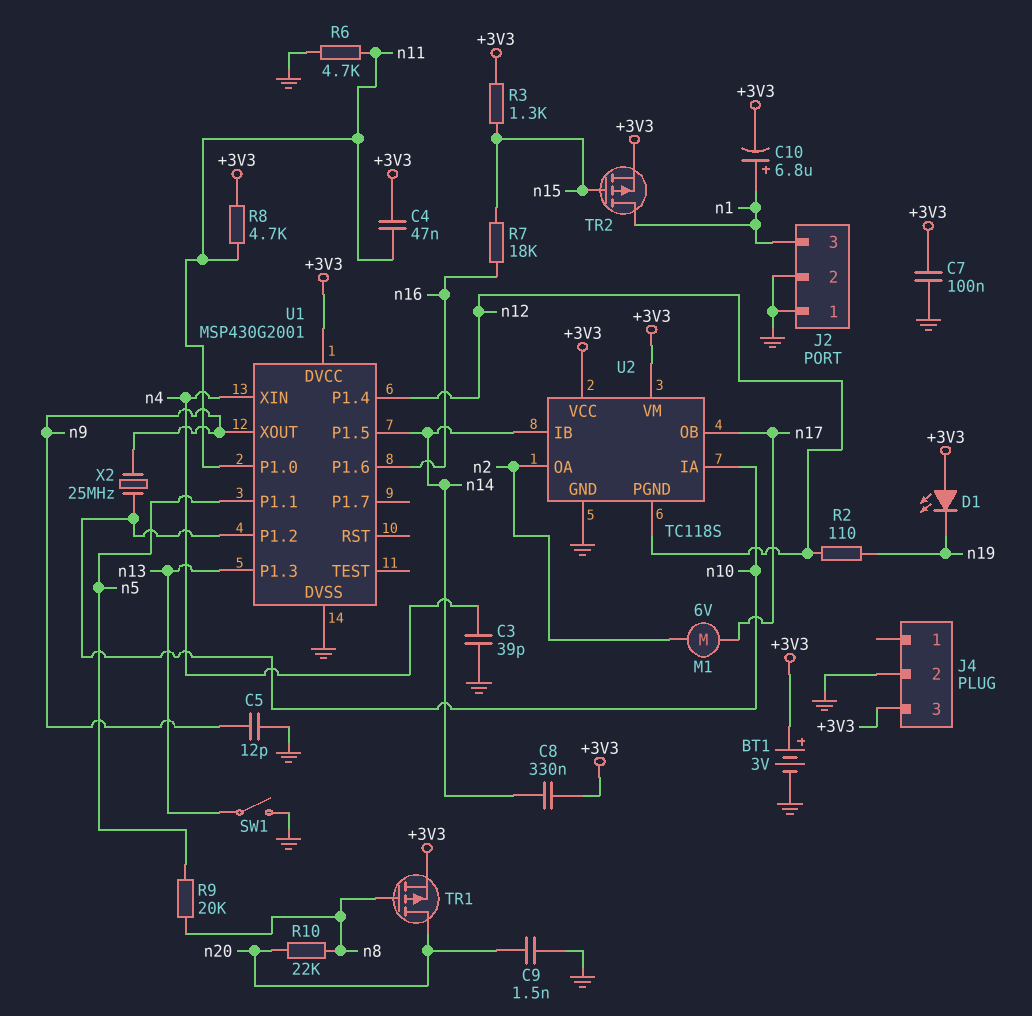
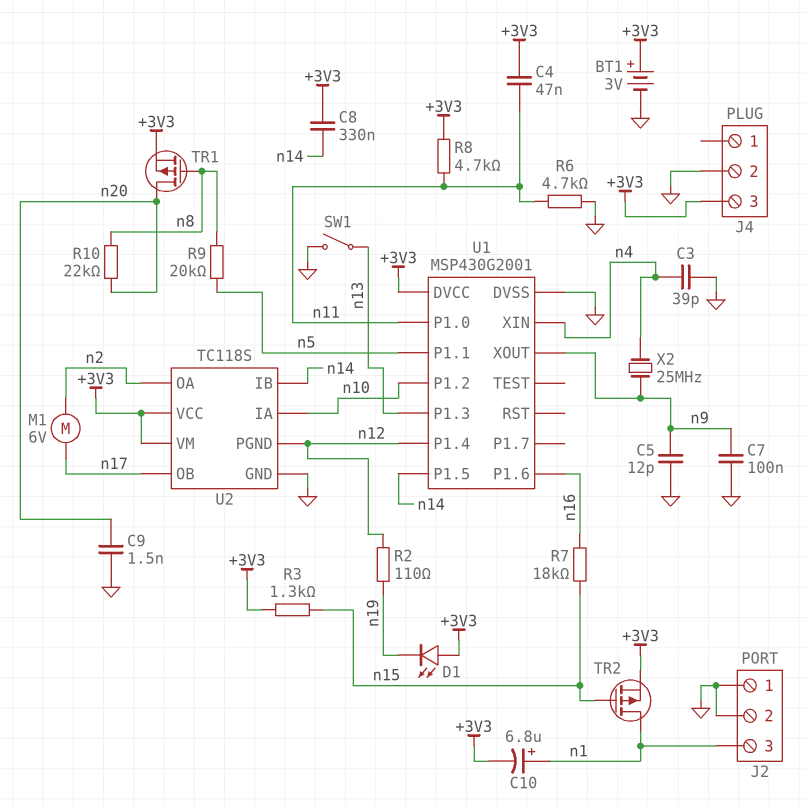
C7: 100nF (+3V3, GND) -> 100nF (GND, n9)
X2: 25MHz (n9, n10) -> 25MHz (n4, n9)

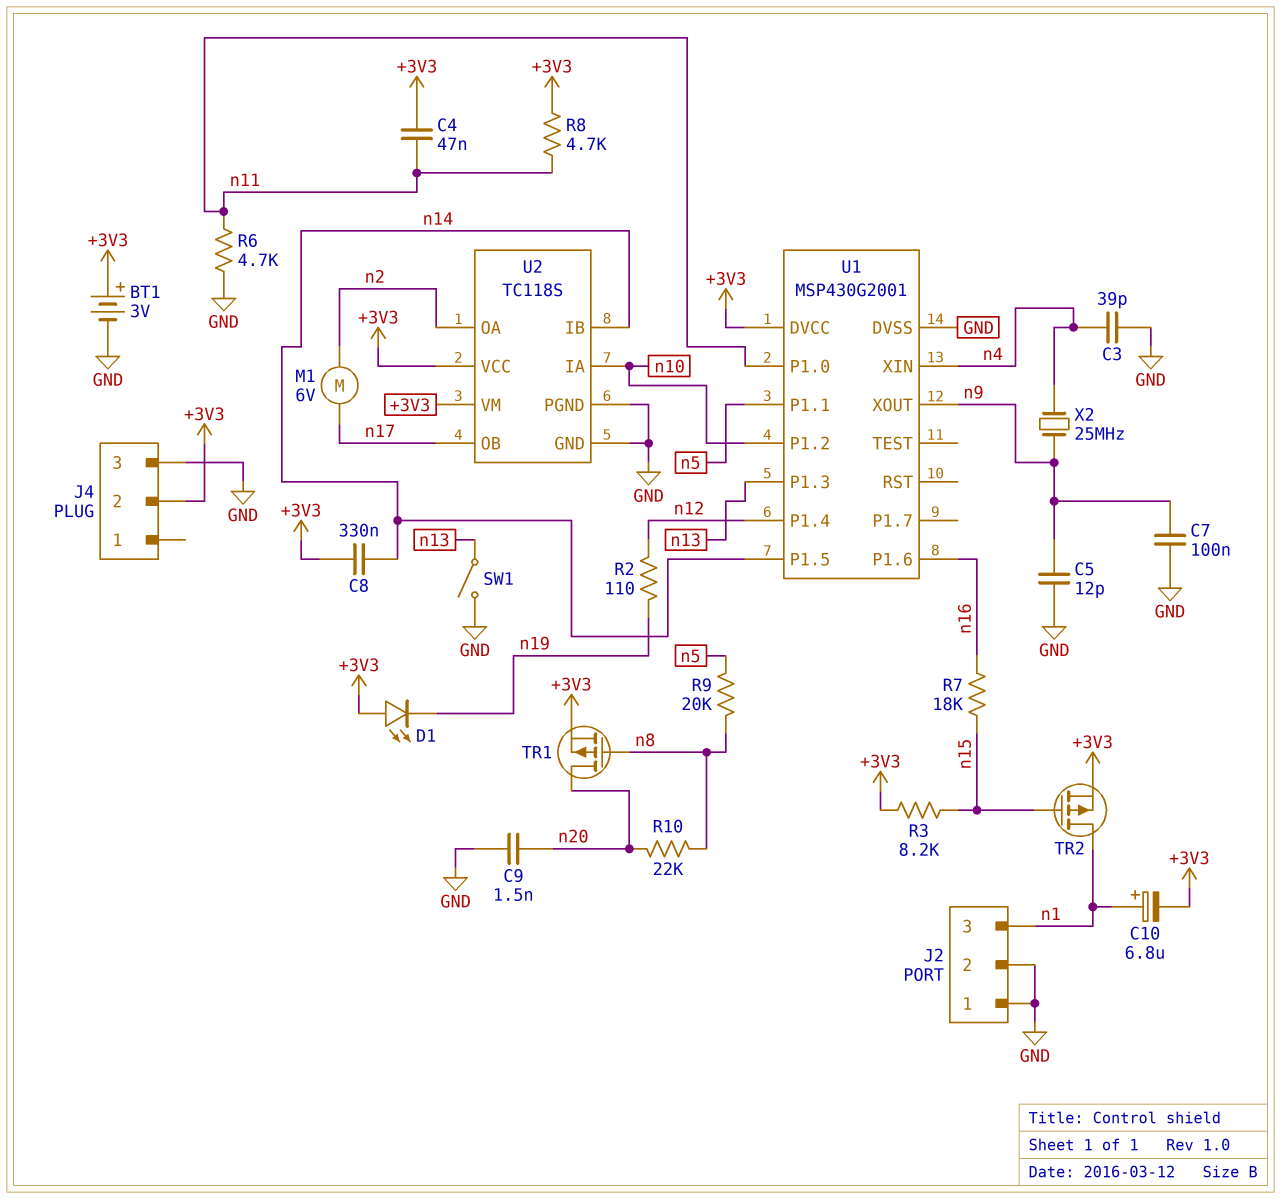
J4 pin 2: GND -> +3V3
J4 pin 3: +3V3 -> GND
R3: 1.3k (+3V3, n15) -> 8.2k (+3V3, n15)
U2 pin PGND: n12 -> GND

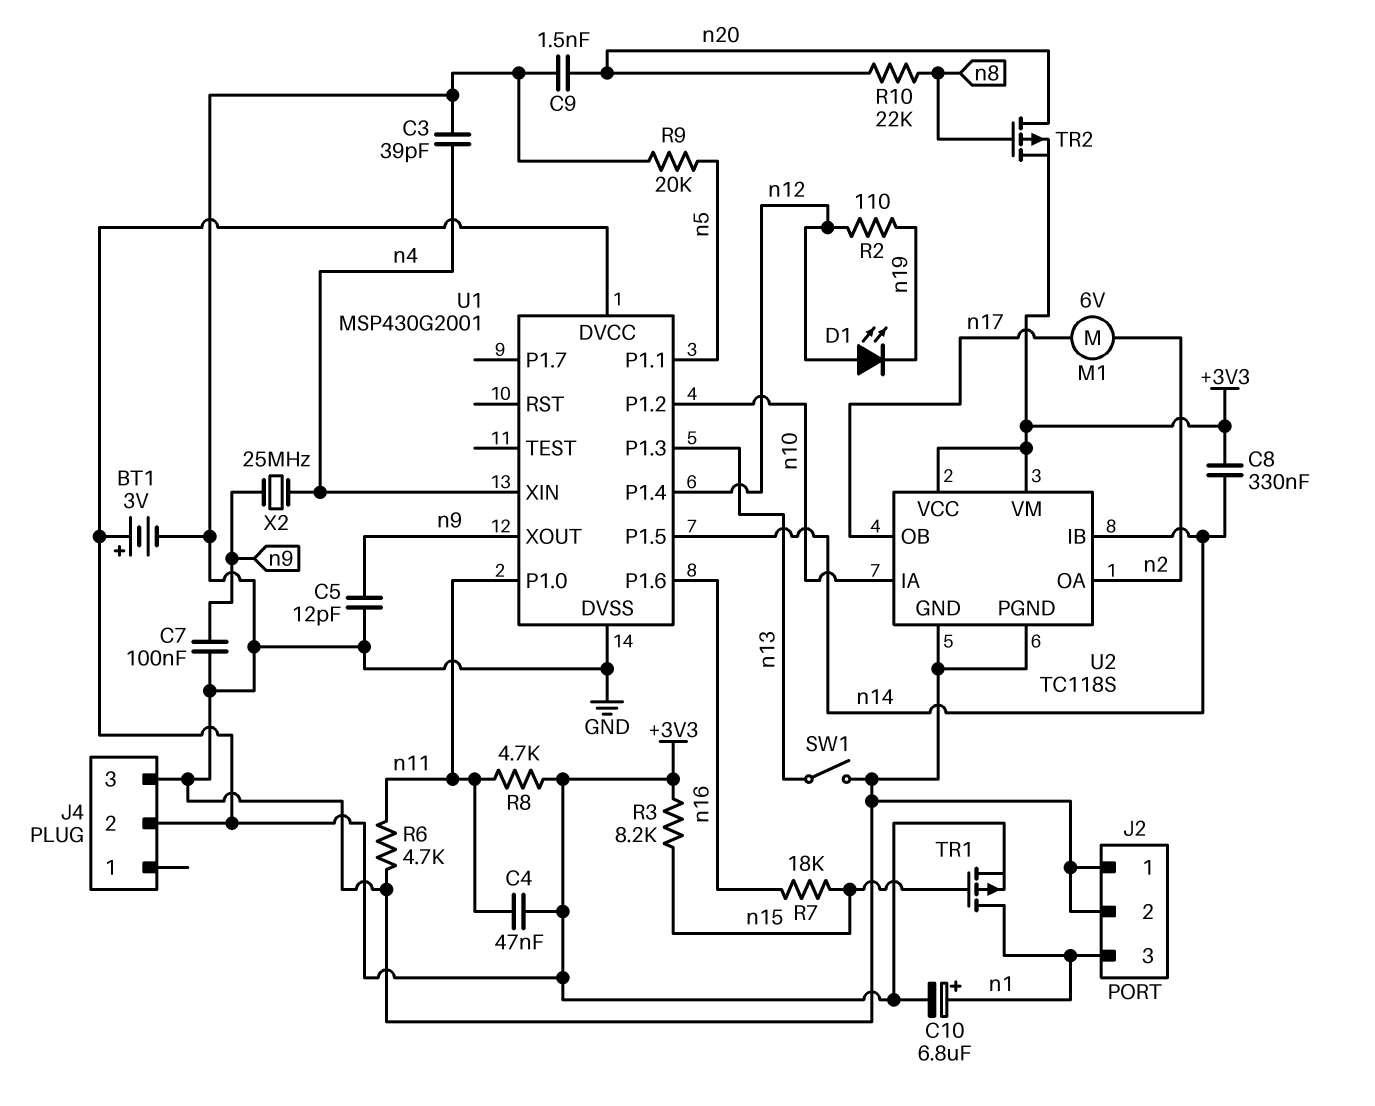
D1: LED (A +3V3, K n19) -> LED (A n12, K n19)
R9: 20k (n5, n8) -> 20k (GND, n5)
TR1: PMOS (G n8, D n20, S +3V3) -> PMOS (G n15, D n1, S +3V3)
TR2: PMOS (G n15, D n1, S +3V3) -> PMOS (G n8, D n20, S +3V3)

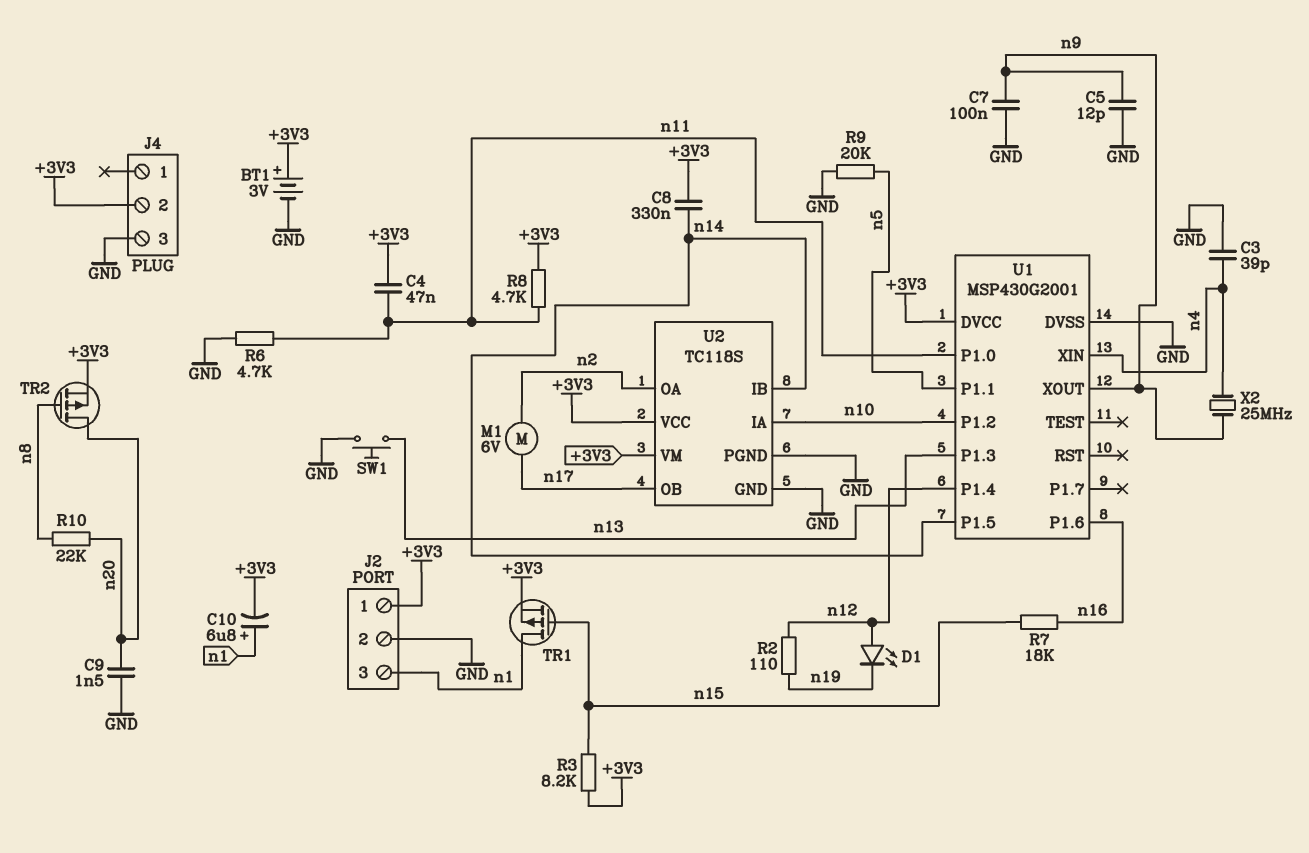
J2 pin 1: GND -> +3V3
SW1: switch (GND, n13) -> button (GND, n13)

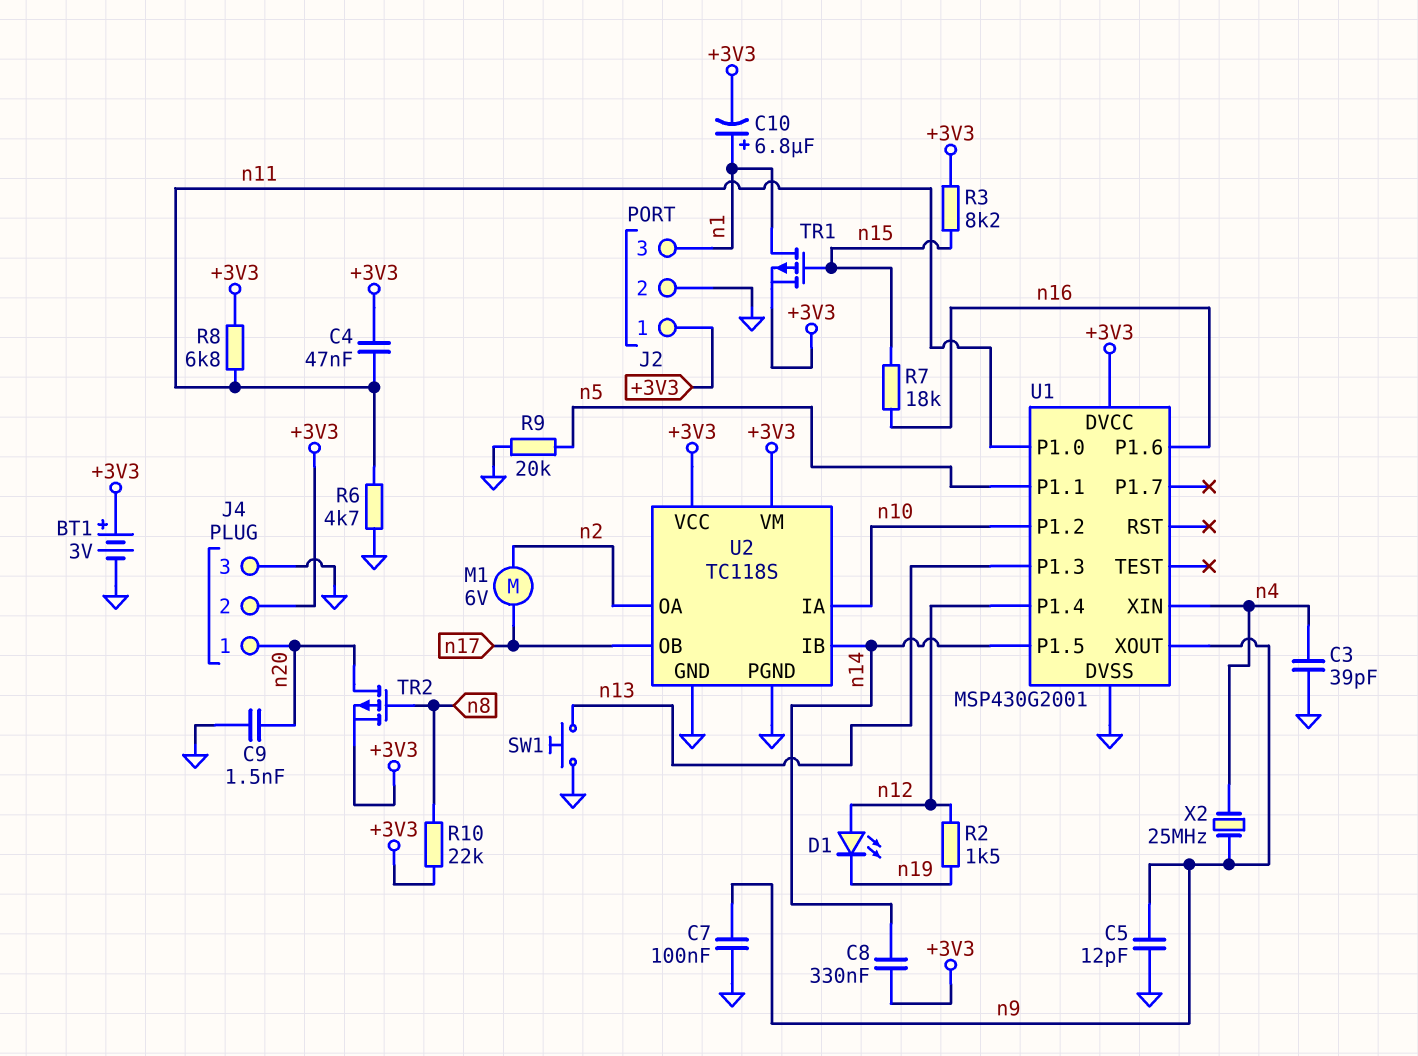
J4 pin 1: none -> n20
R2: 110 (n12, n19) -> 1.5k (n12, n19)
R8: 4.7k (+3V3, n11) -> 6.8k (+3V3, n11)
R10: 22k (n8, n20) -> 22k (+3V3, n8)

